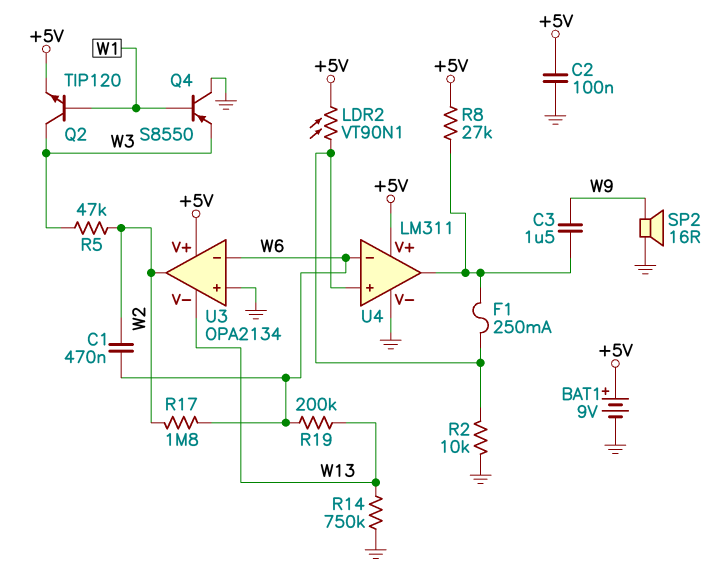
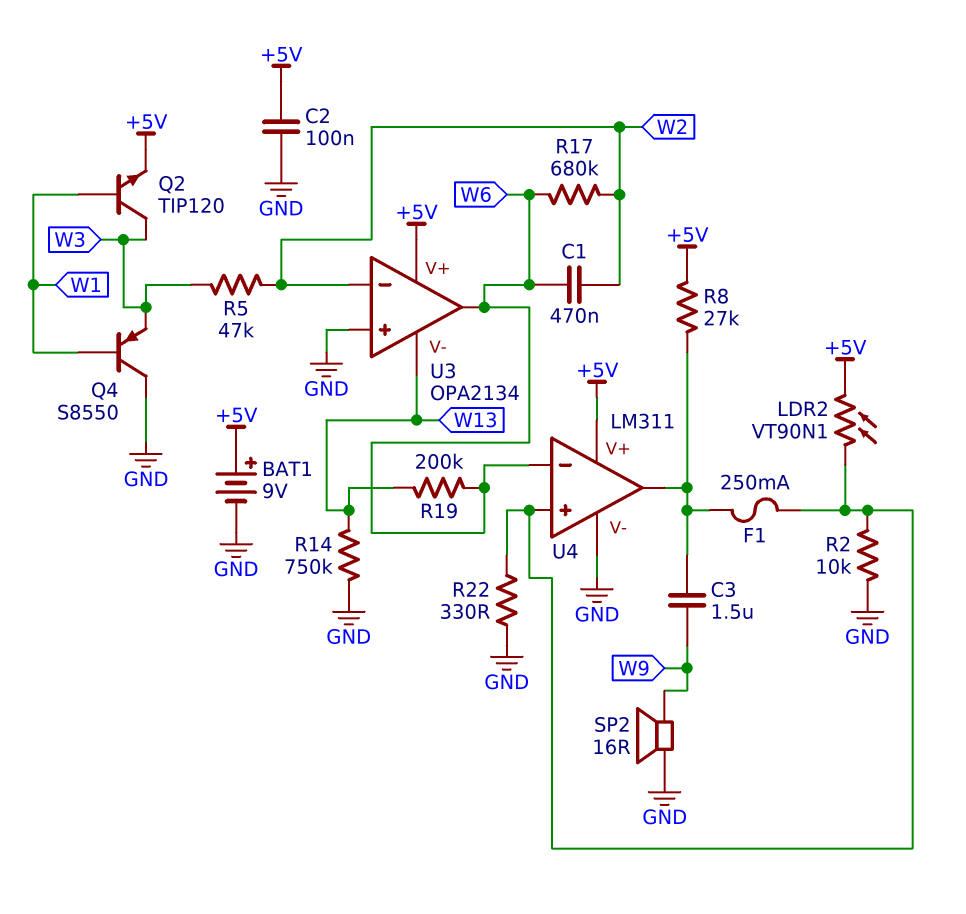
R17: 1.8M (W2, W6) -> 680k (W2, W6)
R22: none -> 330 (GND, U4/in+)
U3 pin in-: W6 -> W2
U3 pin out: W2 -> W6

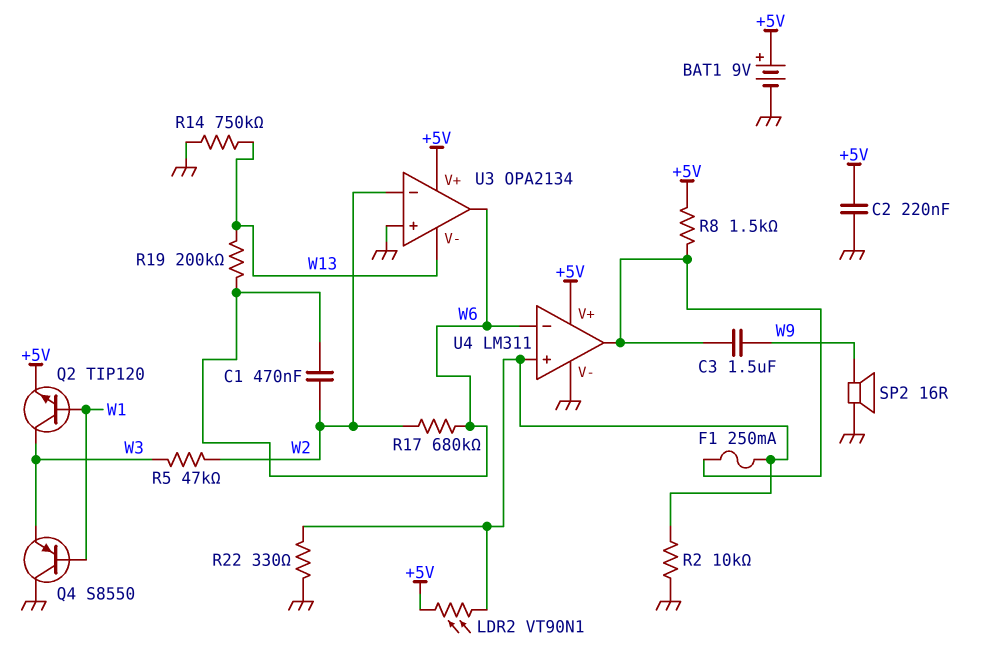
C2: 100nF (+5V, GND) -> 220nF (+5V, GND)
R8: 27k (+5V, U4/out) -> 1.5k (+5V, U4/out)

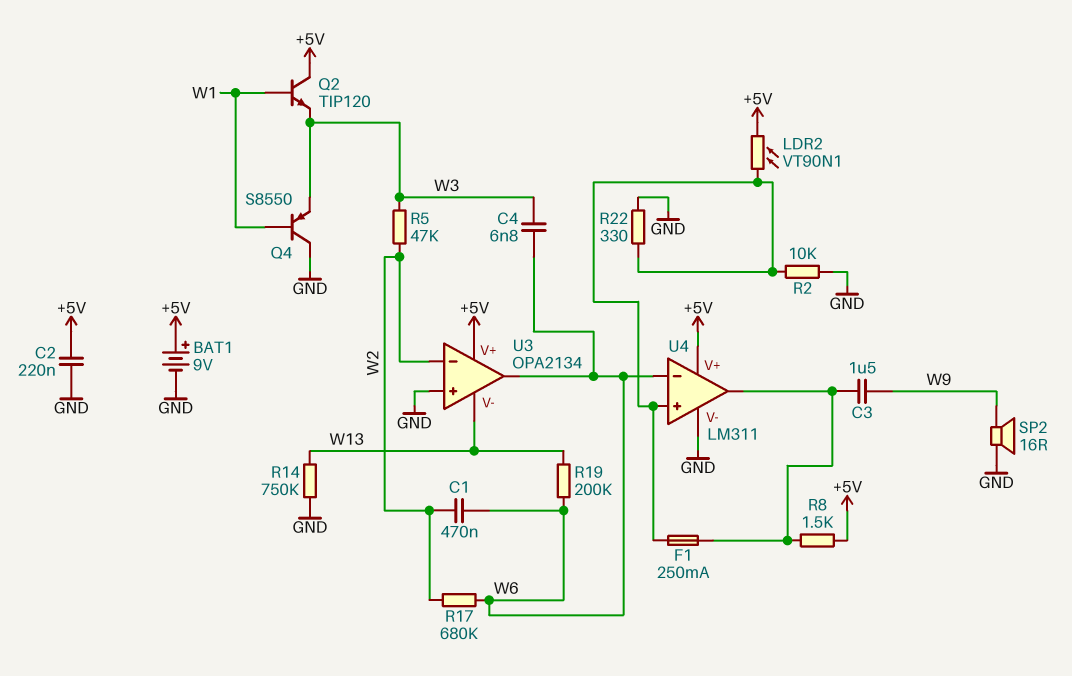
C4: none -> 6.8nF (W3, W6)
Q2: NPN TIP120 (B W1, C W3, E +5V) -> NPN TIP120 (B W1, C +5V, E W3)

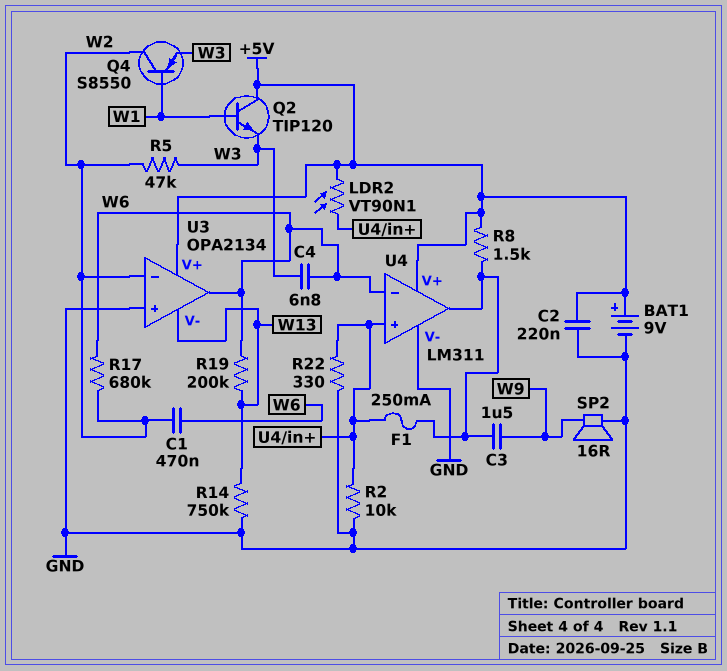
Q4: PNP S8550 (B W1, C GND, E W3) -> PNP S8550 (B W1, C W2, E W3)

